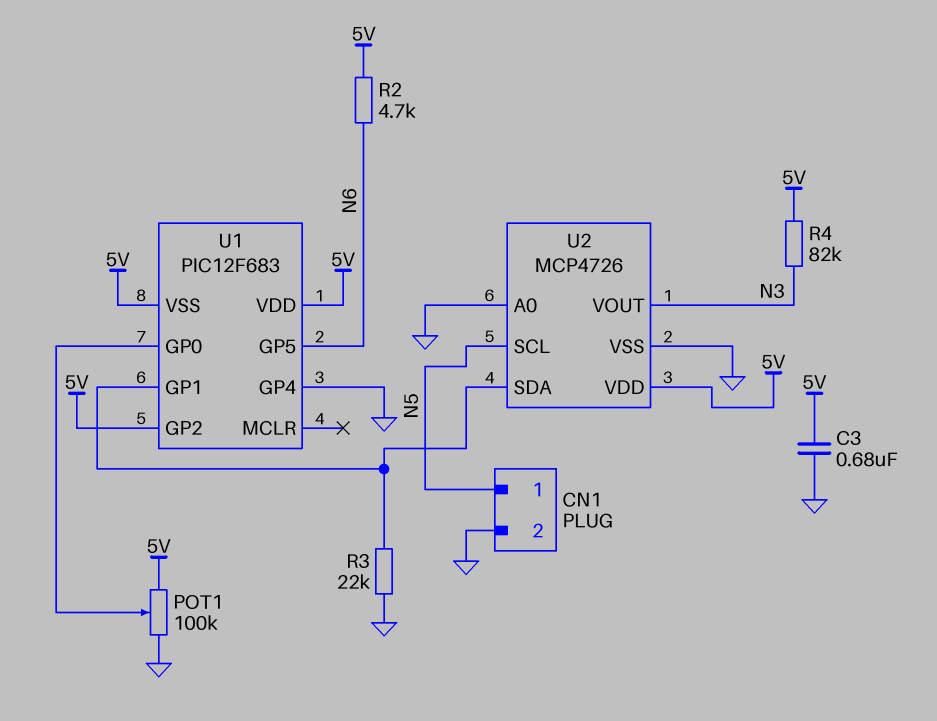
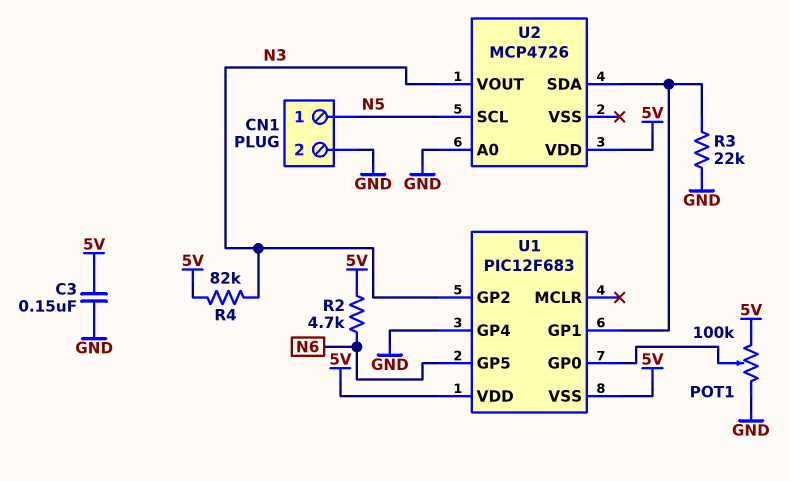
C3: 680nF (5V, GND) -> 150nF (5V, GND)
U1 pin GP2: 5V -> N3
U2 pin VSS: GND -> none

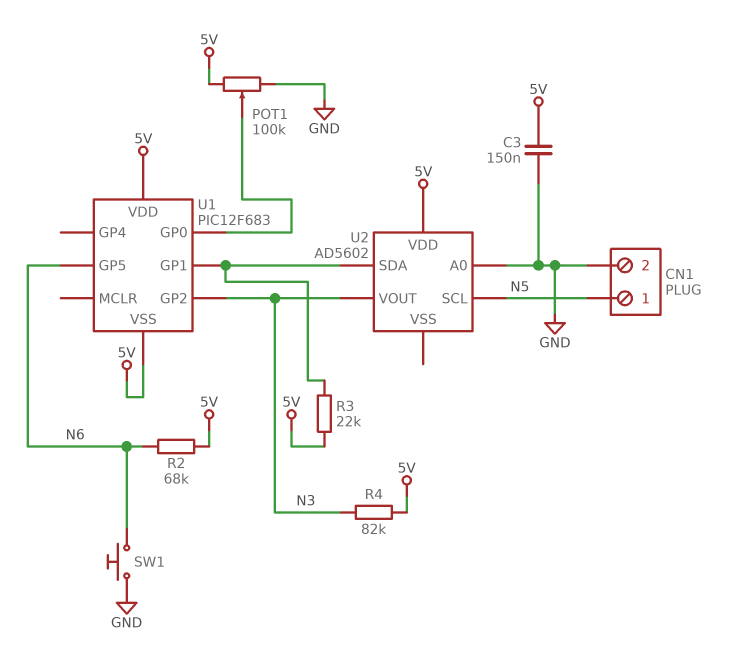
R2: 4.7k (5V, N6) -> 68k (5V, N6)
R3: 22k (GND, U1/GP1) -> 22k (5V, U1/GP1)
SW1: none -> button (GND, N6)
U1 pin GP4: GND -> none
U2: MCP4726 -> AD5602

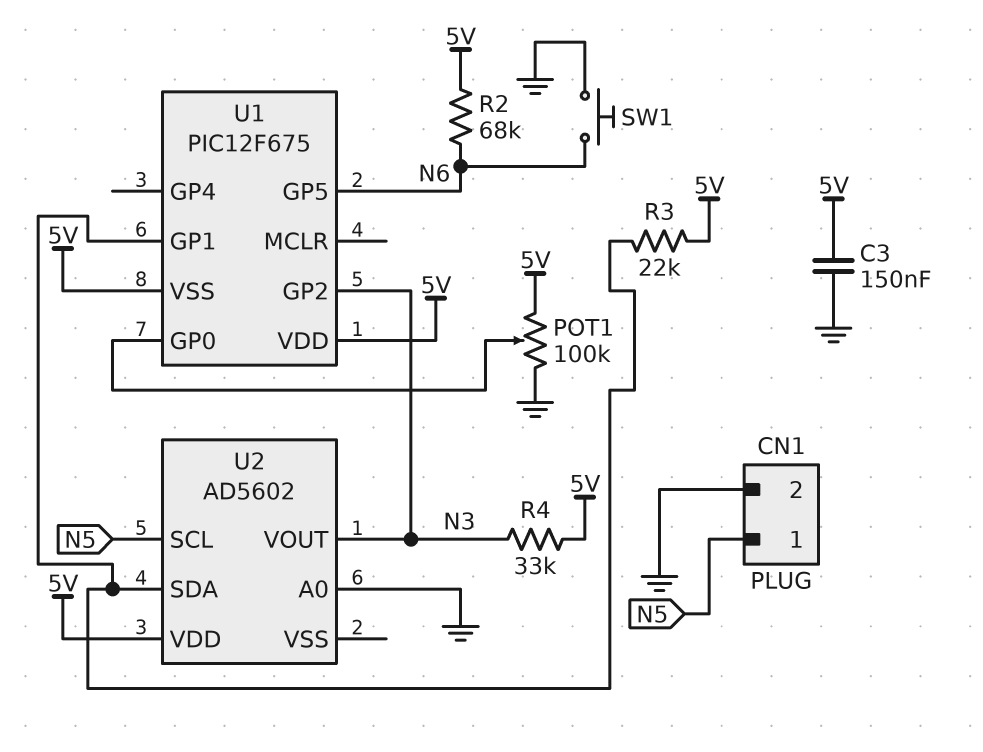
R4: 82k (5V, N3) -> 33k (5V, N3)
U1: PIC12F683 -> PIC12F675

